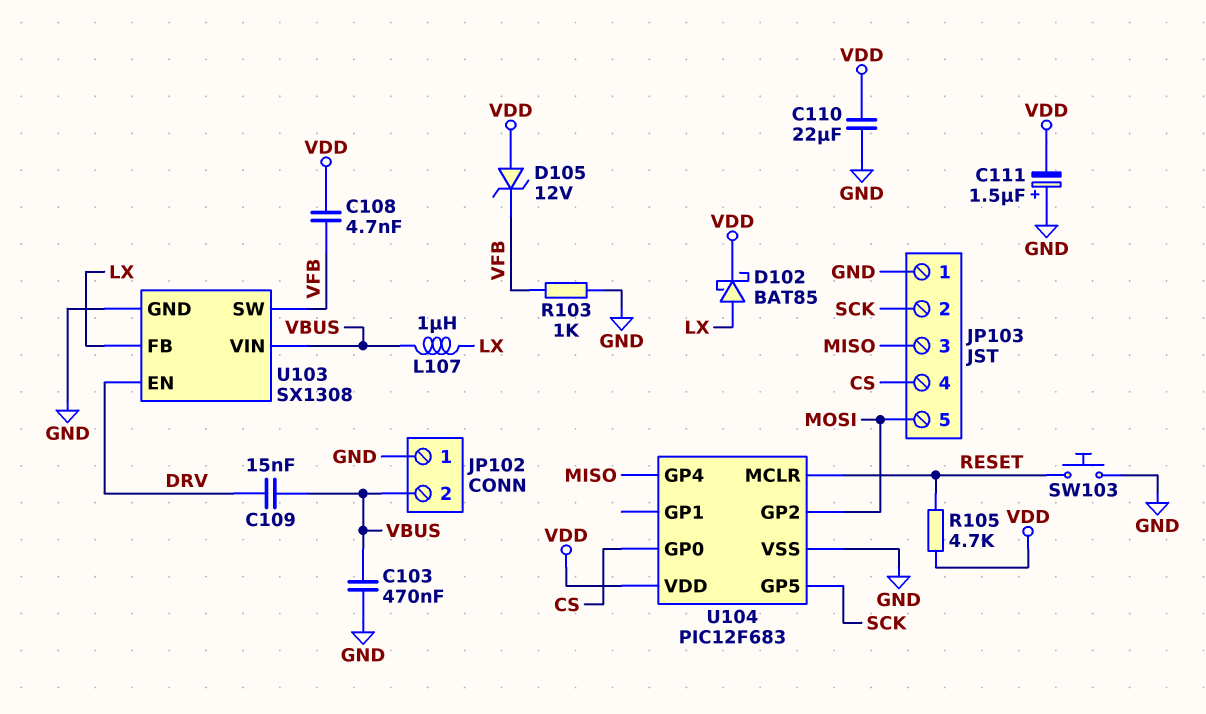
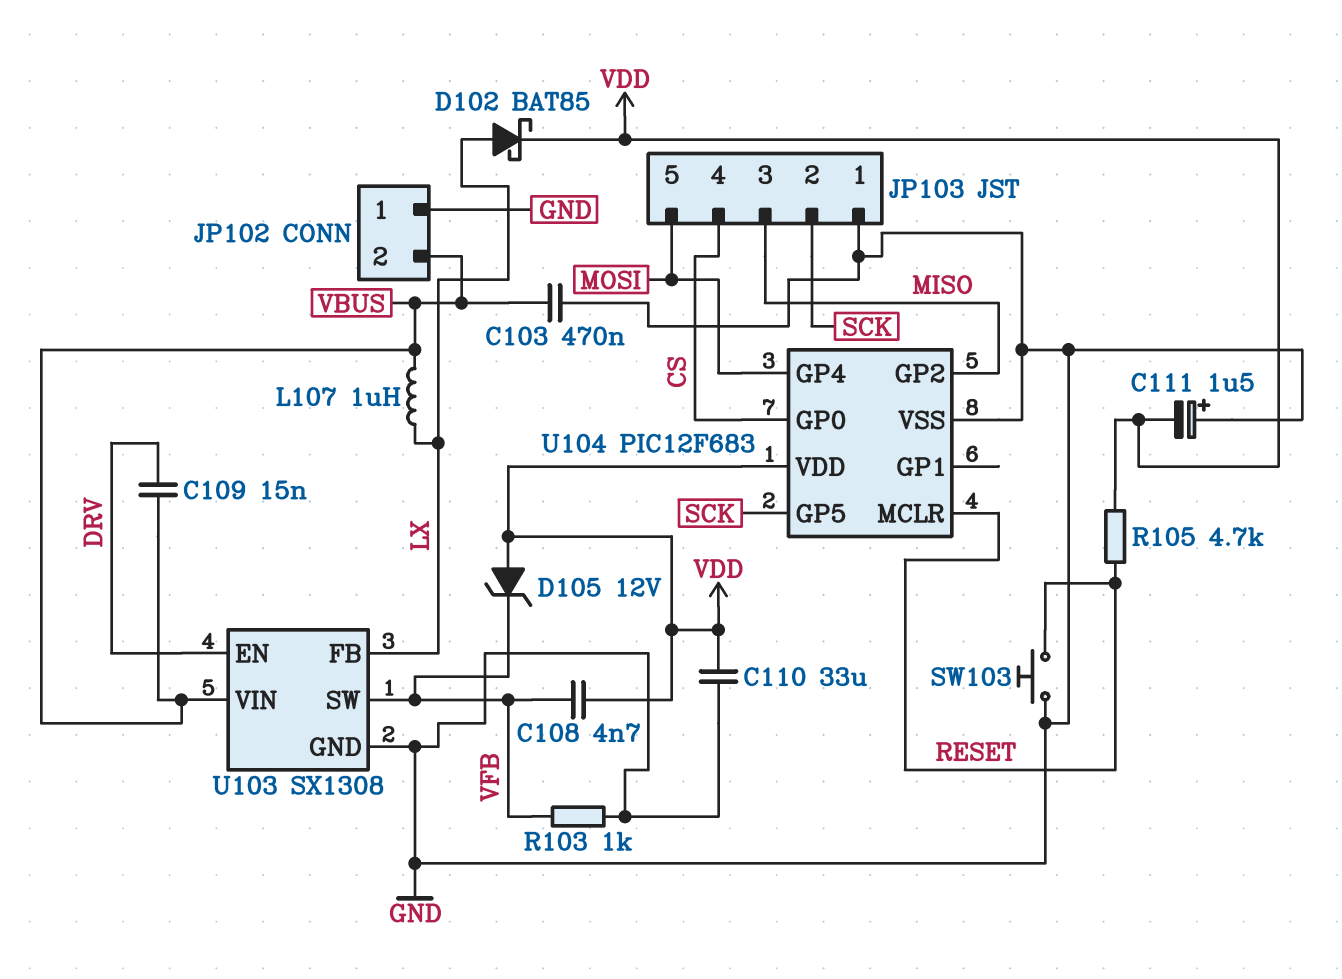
C110: 22uF (GND, VDD) -> 33uF (GND, VDD)
U104 pin GP2: MOSI -> MISO
U104 pin GP4: MISO -> MOSI

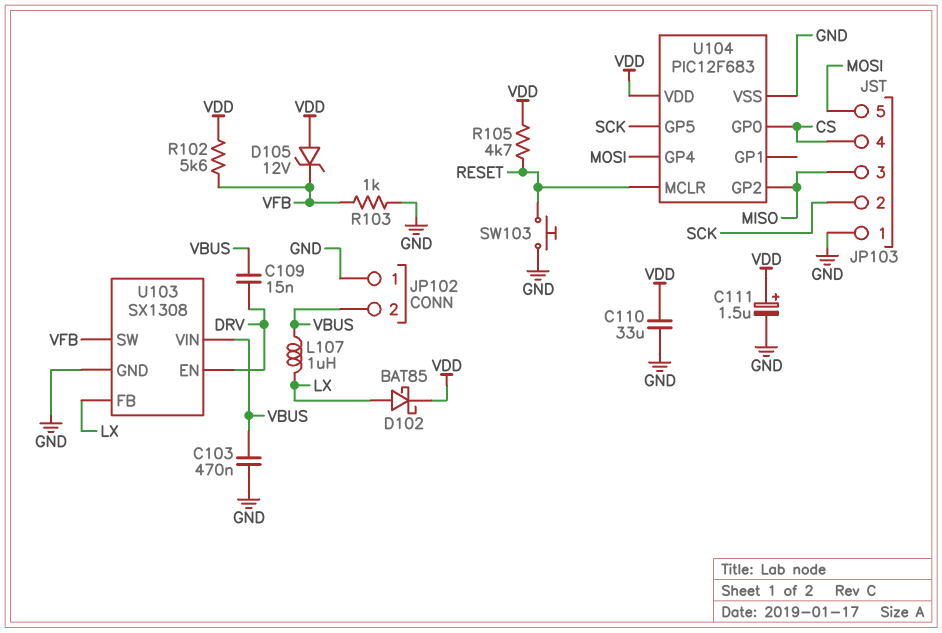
C108: 4.7nF (VDD, VFB) -> none
C111: 1.5uF (plus GND, minus VDD) -> 1.5uF (plus VDD, minus GND)
R102: none -> 5.6k (VDD, VFB)

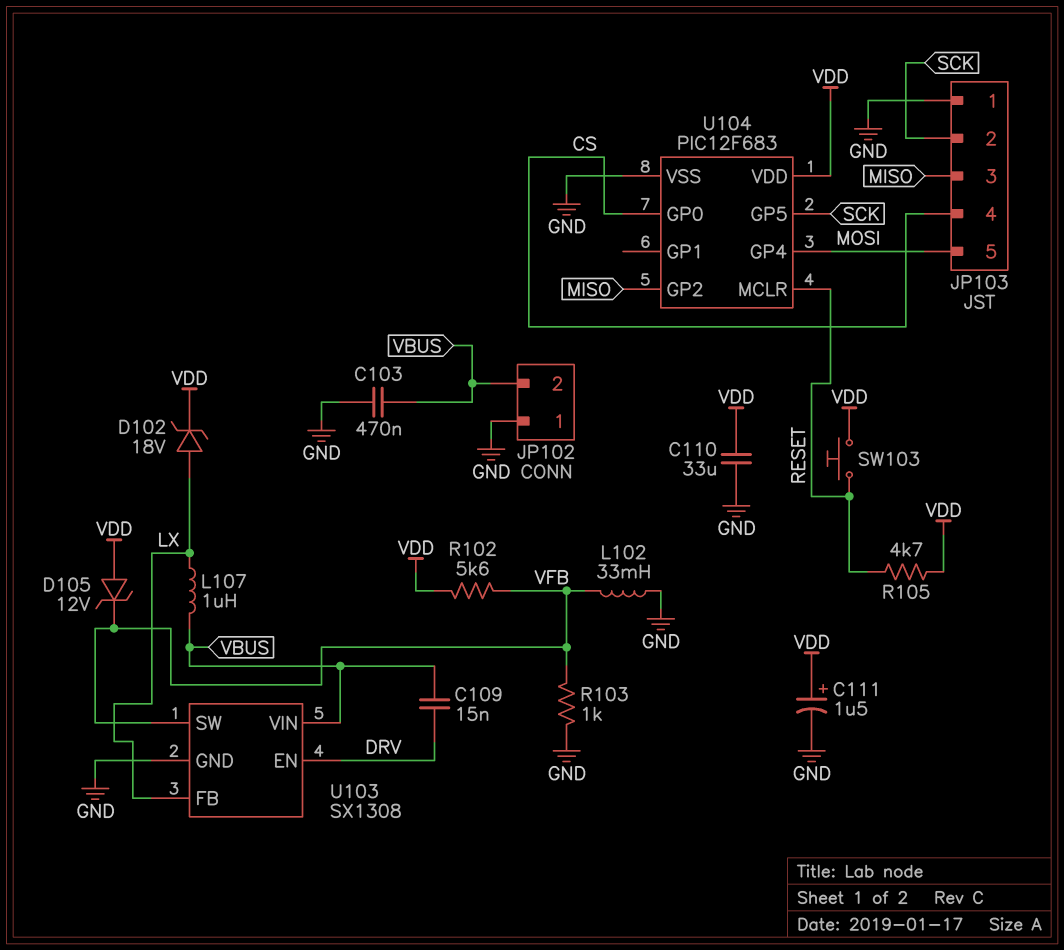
D102: schottky BAT85 (A LX, K VDD) -> zener 18V (A LX, K VDD)
L102: none -> 33mH (GND, VFB)
SW103: button (GND, RESET) -> button (RESET, VDD)

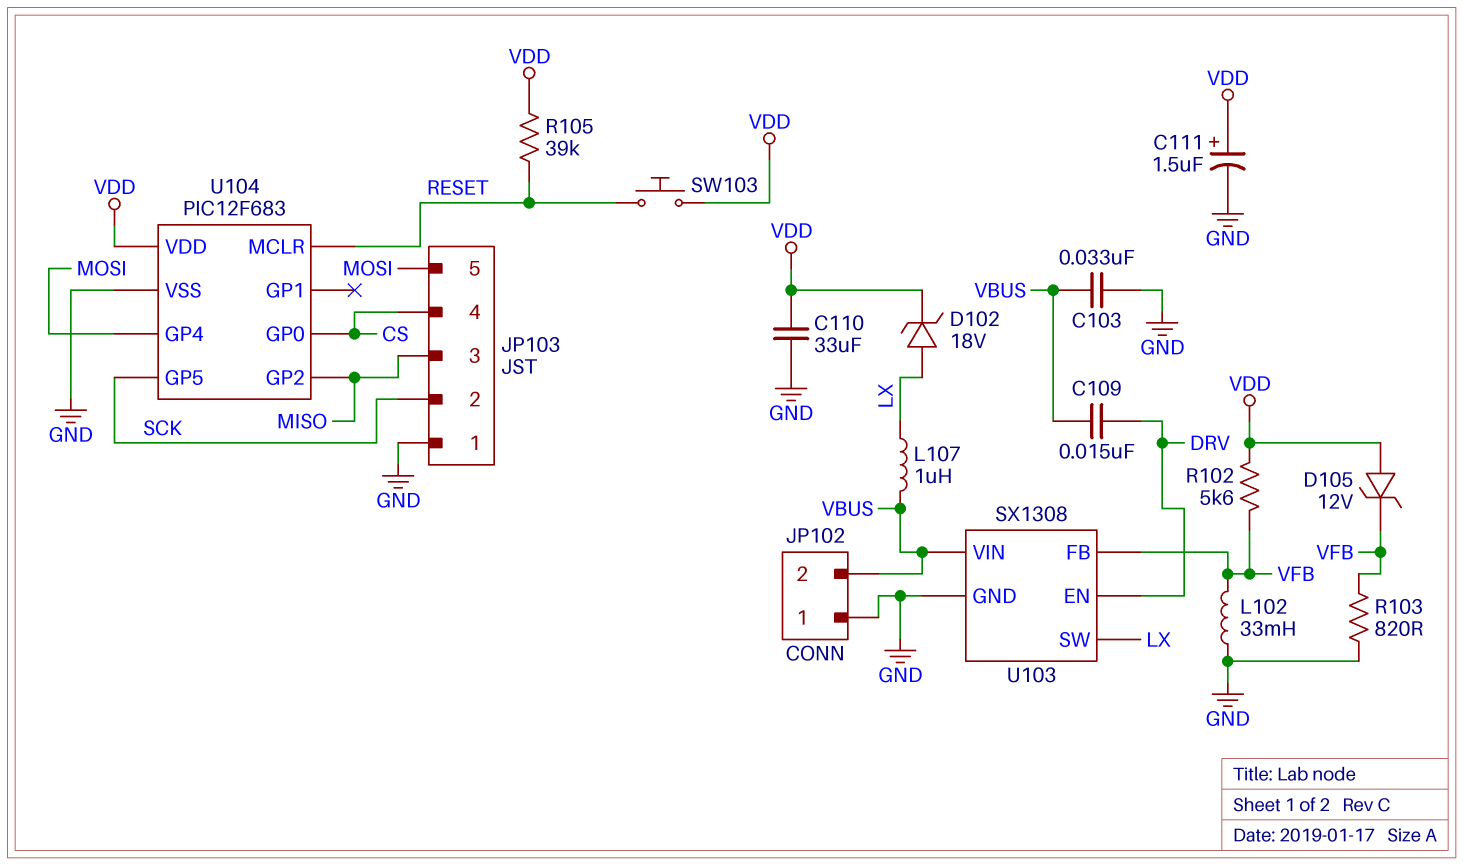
C103: 470nF (GND, VBUS) -> 33nF (GND, VBUS)
R103: 1k (GND, VFB) -> 820 (GND, VFB)
R105: 4.7k (RESET, VDD) -> 39k (RESET, VDD)
U103 pin FB: LX -> VFB
U103 pin SW: VFB -> LX

